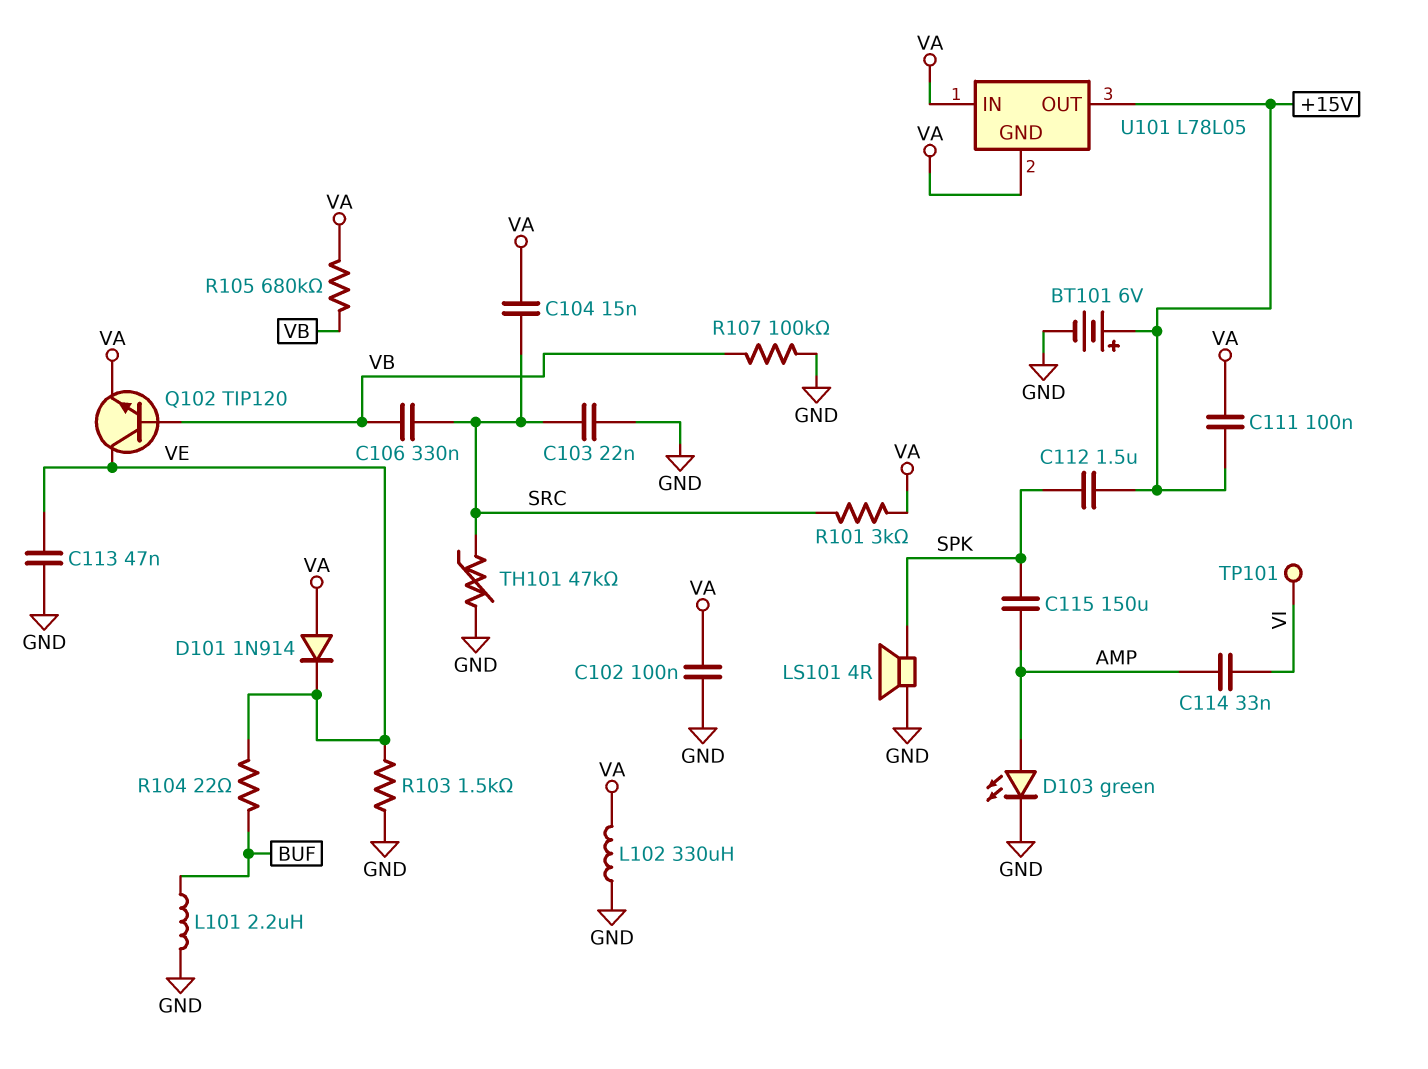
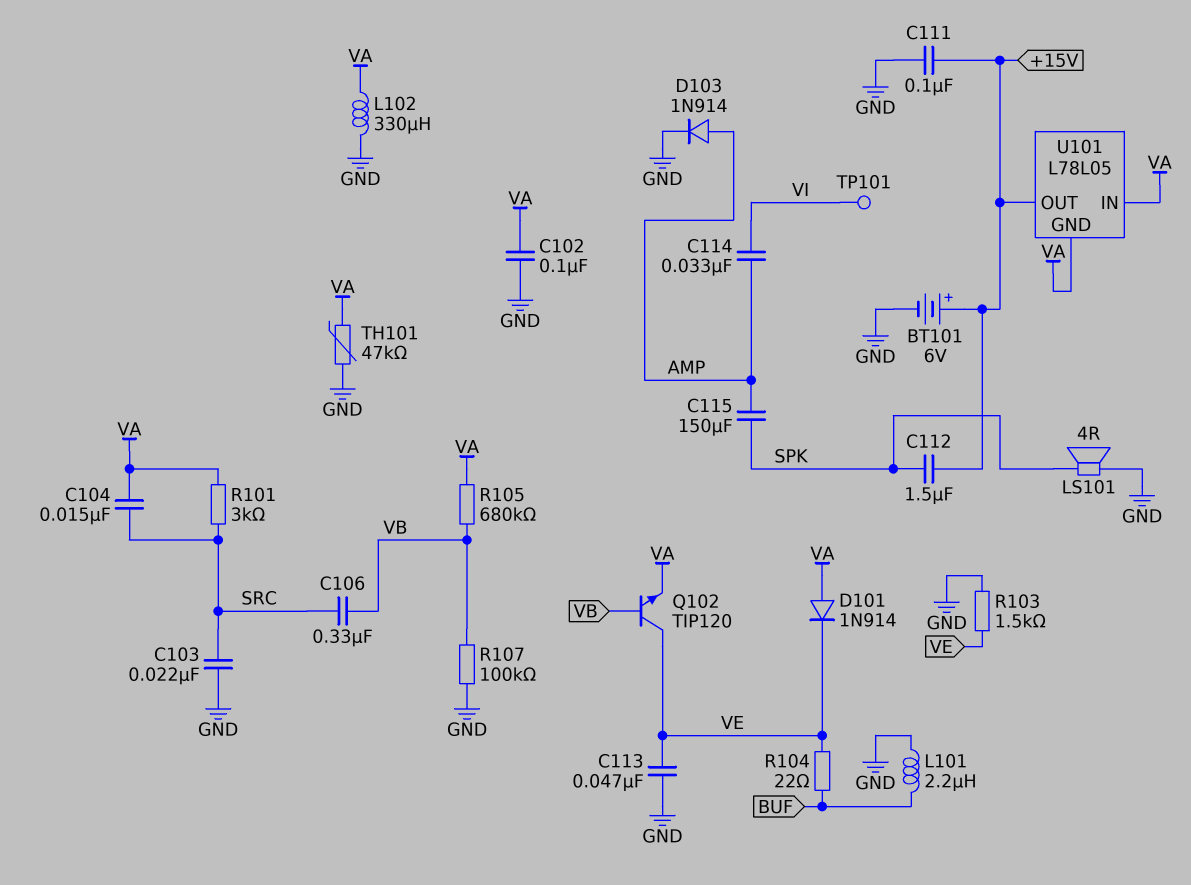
C111: 100nF (+15V, VA) -> 100nF (+15V, GND)
D103: LED green (A AMP, K GND) -> diode 1N914 (A AMP, K GND)
TH101: 47k (GND, SRC) -> 47k (GND, VA)

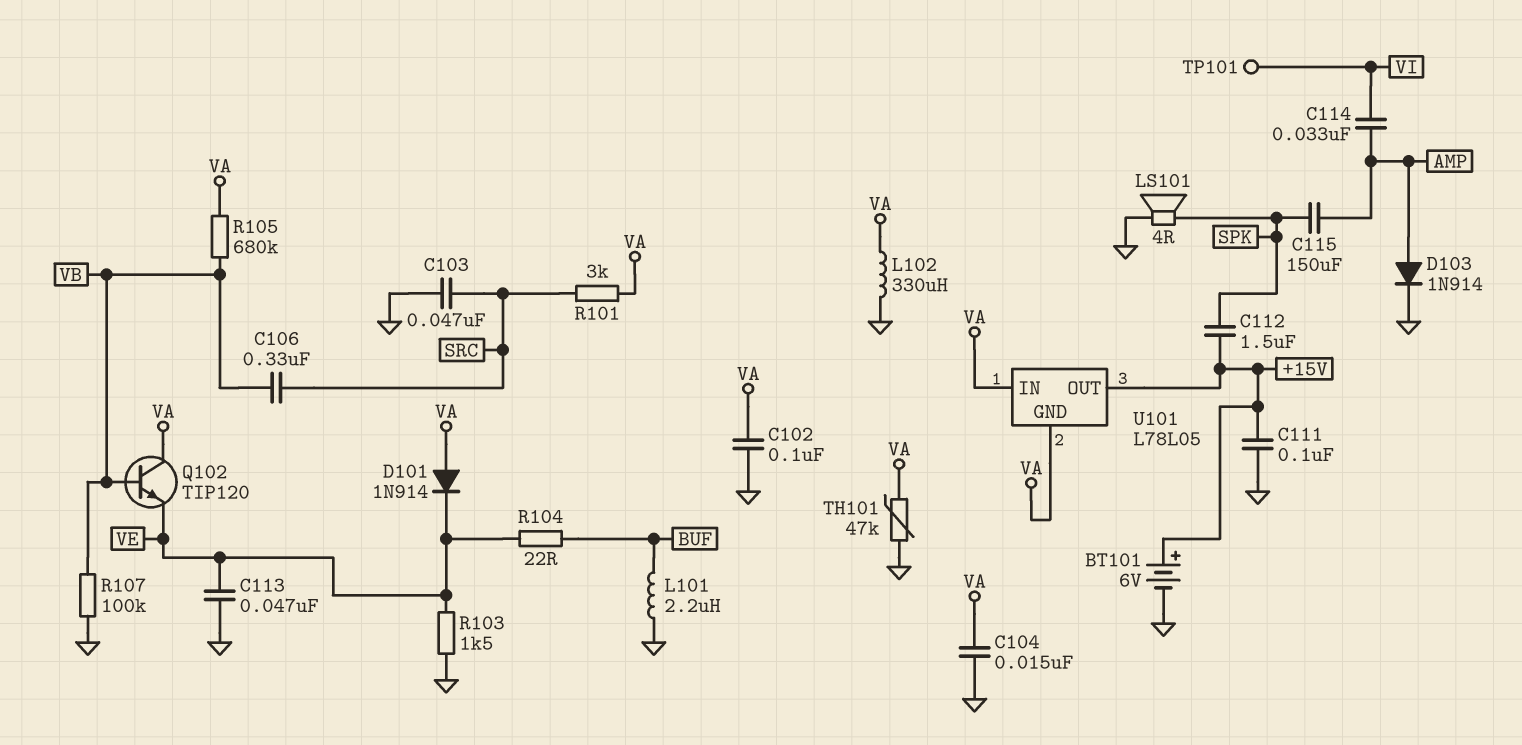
C103: 22nF (GND, SRC) -> 47nF (GND, SRC)
C104: 15nF (SRC, VA) -> 15nF (GND, VA)
Q102: NPN TIP120 (B VB, C VE, E VA) -> NPN TIP120 (B VB, C VA, E VE)

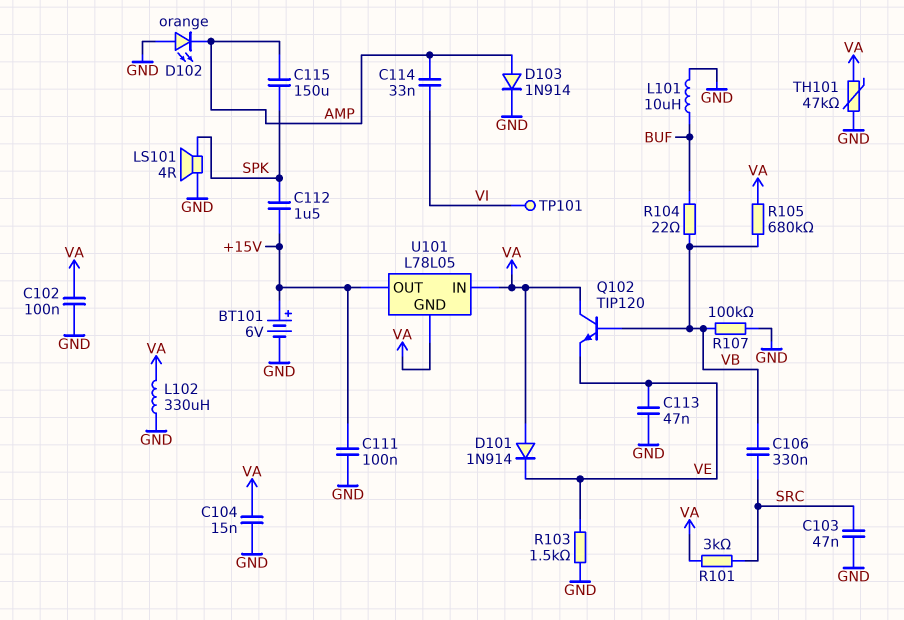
D102: none -> LED orange (A GND, K AMP)
L101: 2.2uH (BUF, GND) -> 10uH (BUF, GND)
R104: 22 (BUF, VE) -> 22 (BUF, VB)

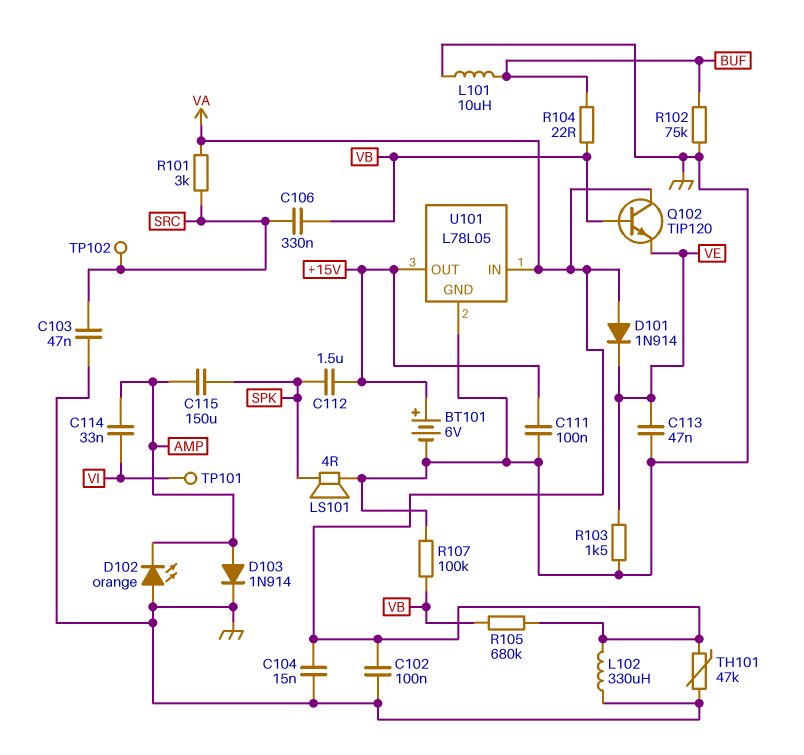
R102: none -> 75k (BUF, GND)
TP102: none -> test point (SRC)
U101 pin GND: VA -> GND

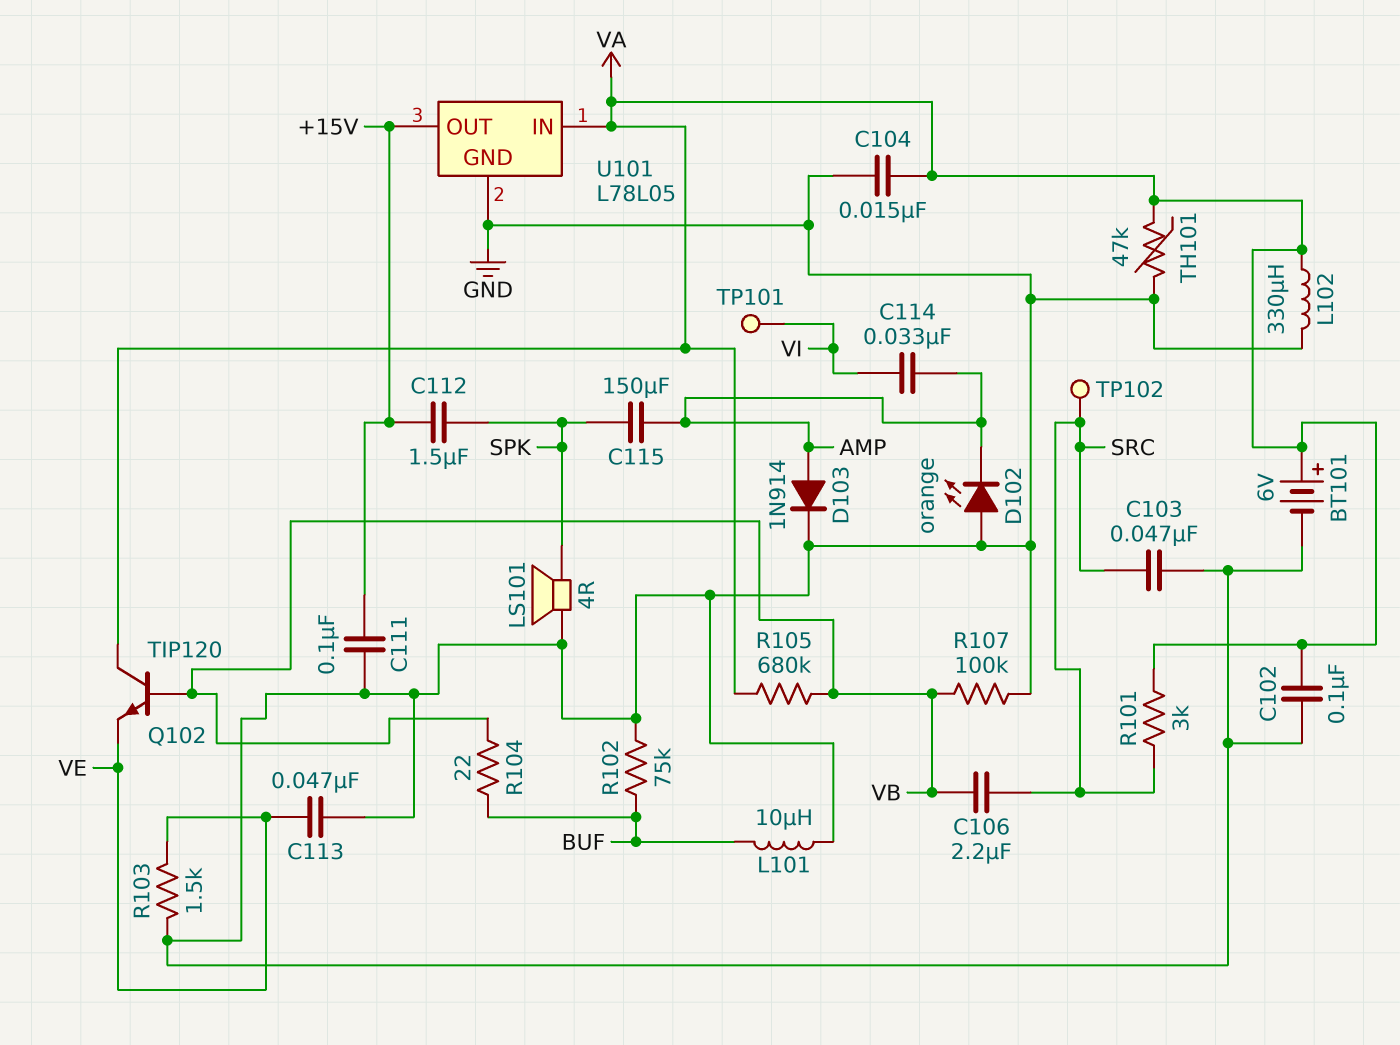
BT101: 6V (plus +15V, minus GND) -> 6V (plus VA, minus GND)
C106: 330nF (SRC, VB) -> 2.2uF (SRC, VB)
D101: diode 1N914 (A VA, K VE) -> none

